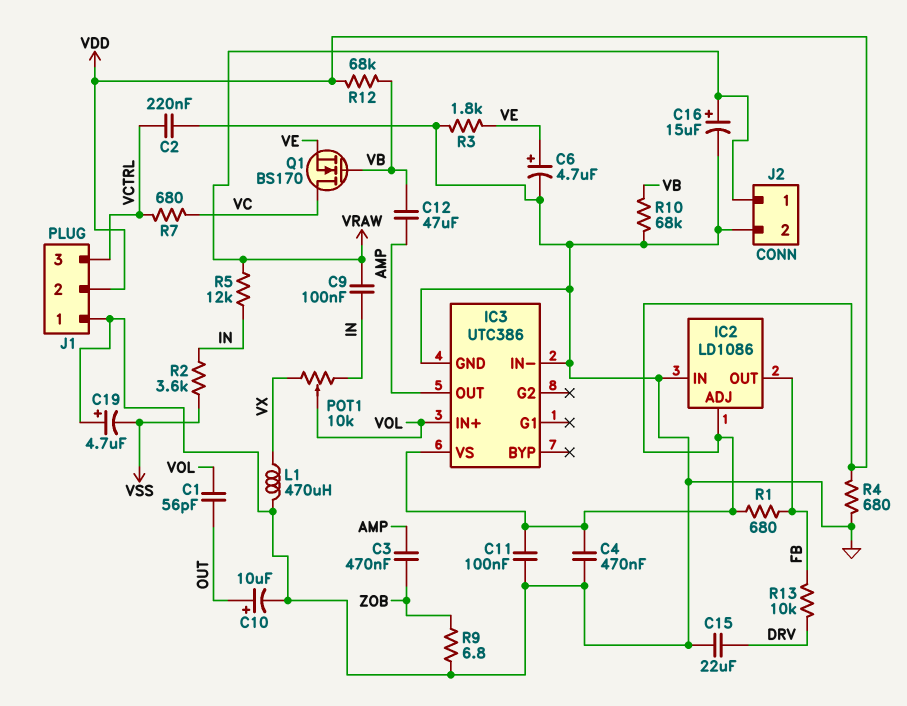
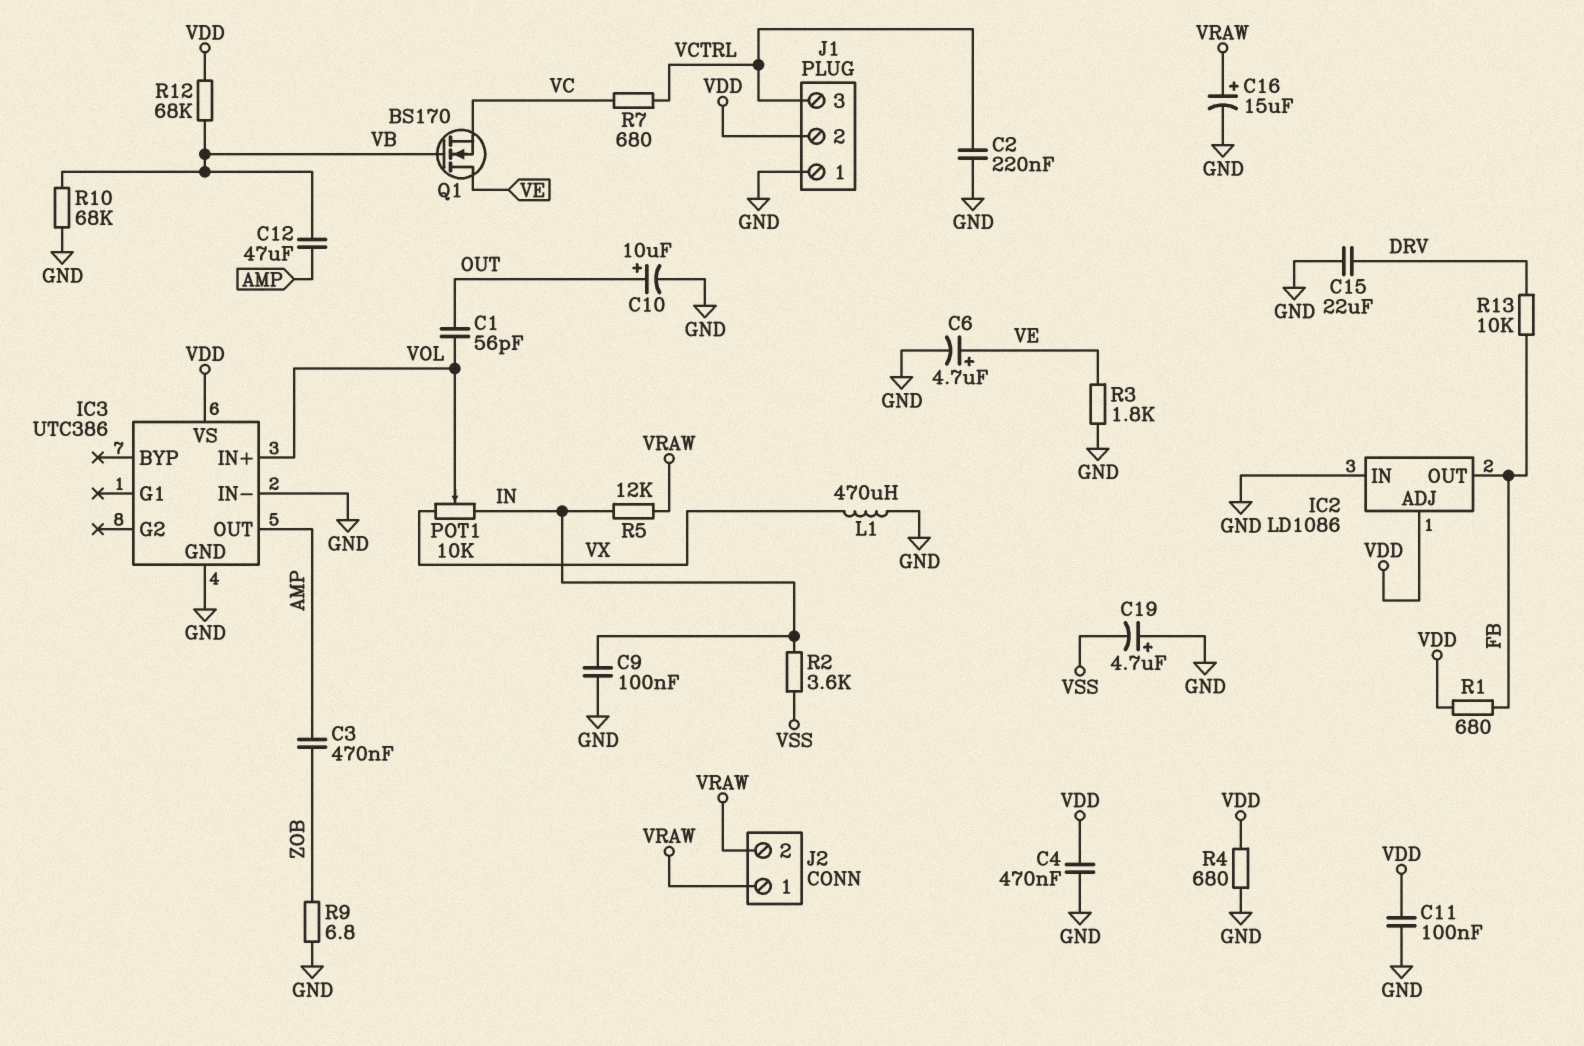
C9: 100nF (IN, VRAW) -> 100nF (GND, IN)
J2 pin 2: GND -> VRAW
Q1: NMOS BS170 (G VB, D VC, S VE) -> NMOS BS170 (G VB, D VE, S VC)

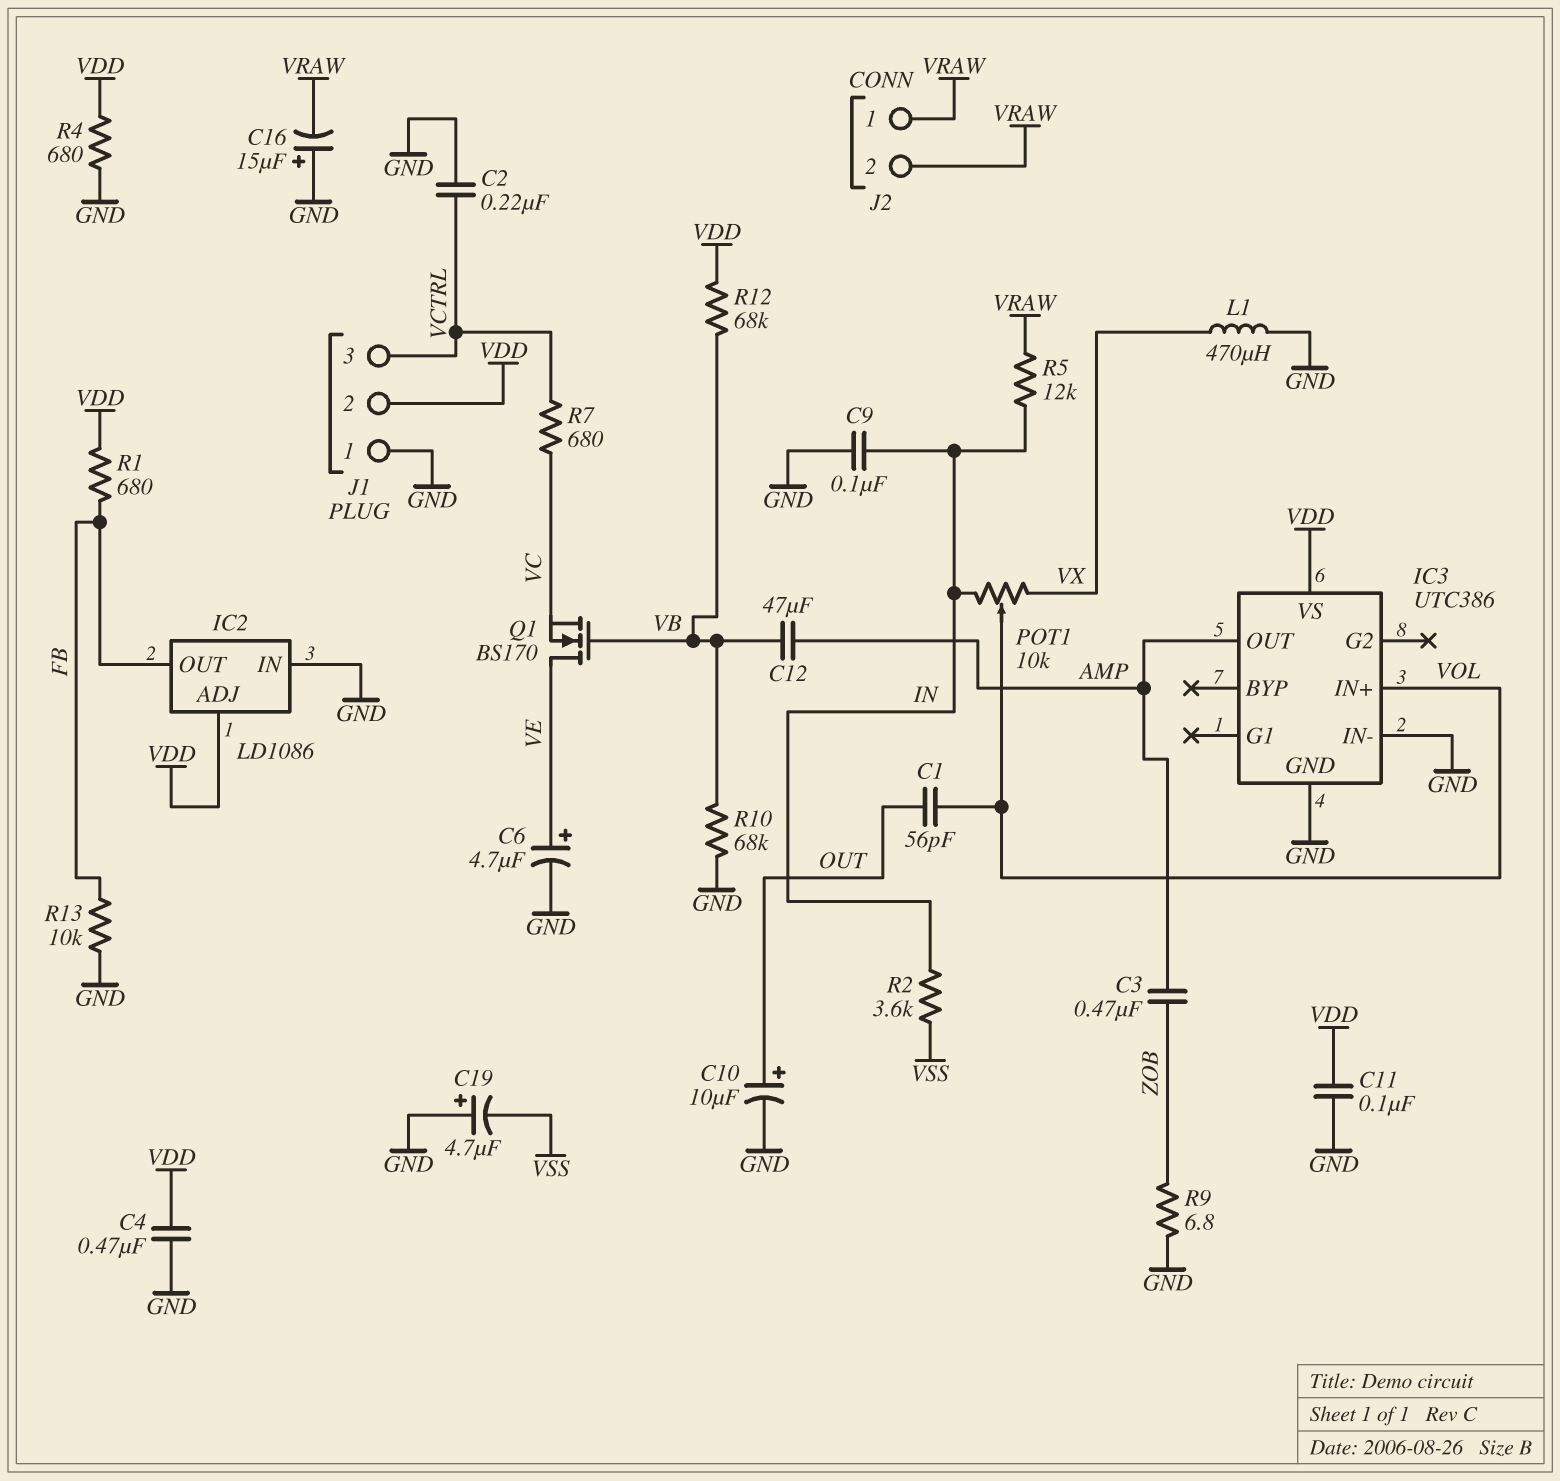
C15: 22uF (DRV, GND) -> none
C16: 15uF (plus VRAW, minus GND) -> 15uF (plus GND, minus VRAW)
R3: 1.8k (GND, VE) -> none
R13: 10k (DRV, FB) -> 10k (FB, GND)

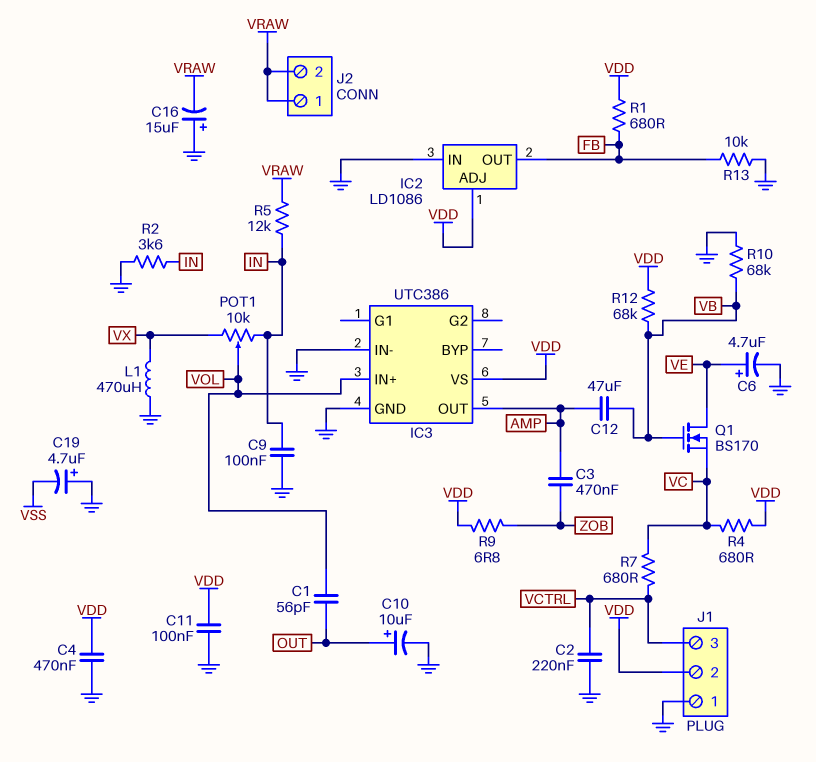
R2: 3.6k (IN, VSS) -> 3.6k (GND, IN)
R4: 680 (GND, VDD) -> 680 (VC, VDD)
R9: 6.8 (GND, ZOB) -> 6.8 (VDD, ZOB)

